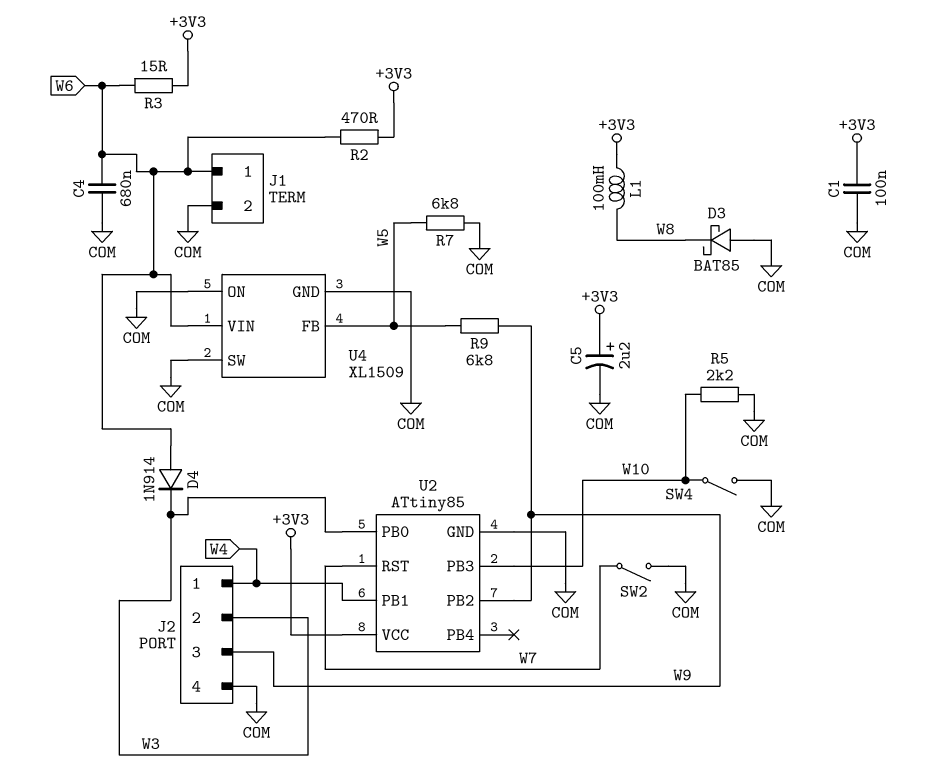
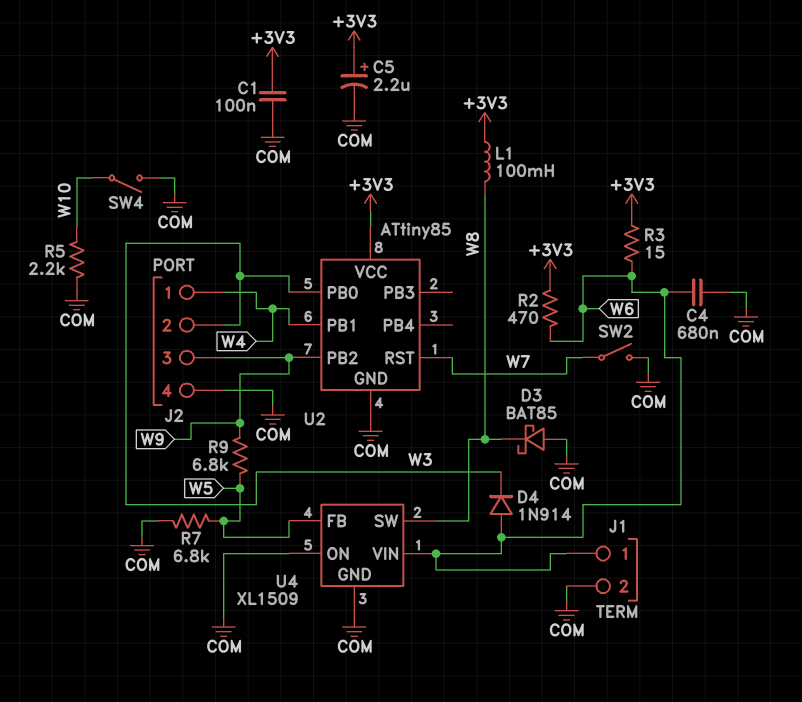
U2 pin PB3: W10 -> none
U4 pin SW: COM -> W8

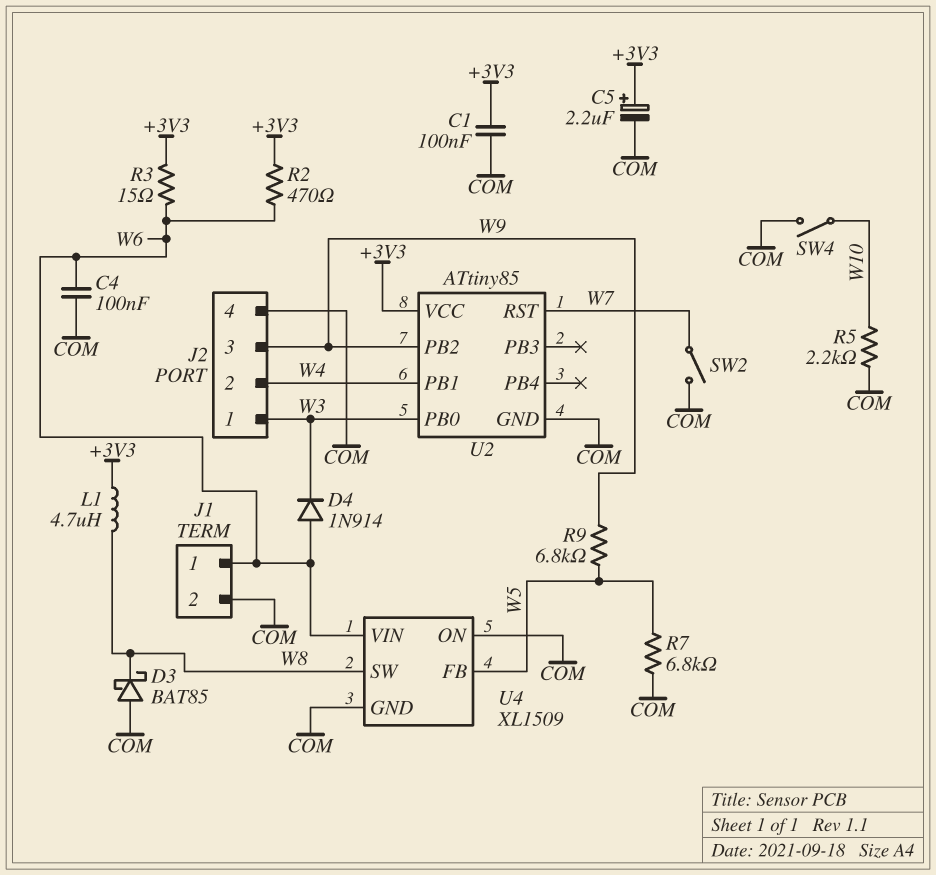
C4: 680nF (COM, W6) -> 100nF (COM, W6)
J2 pin 1: W4 -> W3
J2 pin 2: W3 -> W4
L1: 100mH (+3V3, W8) -> 4.7uH (+3V3, W8)

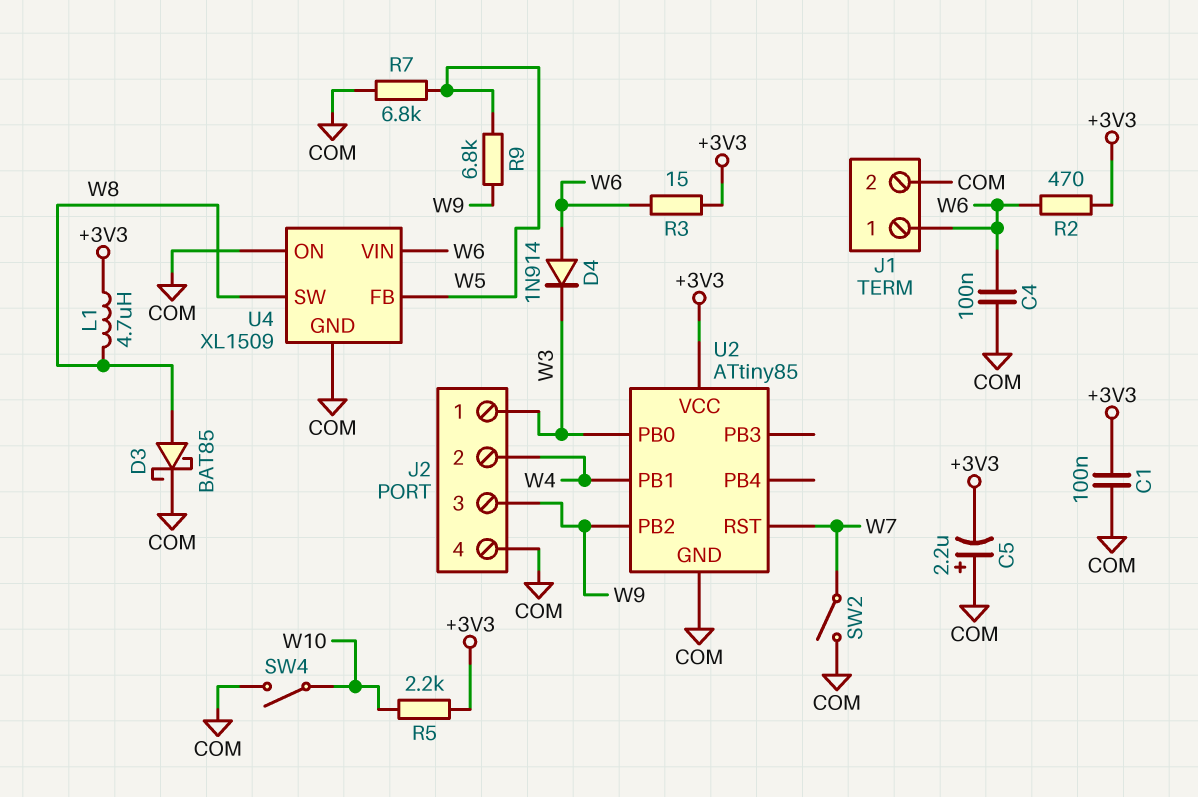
C5: 2.2uF (plus +3V3, minus COM) -> 2.2uF (plus COM, minus +3V3)
D3: schottky BAT85 (A COM, K W8) -> schottky BAT85 (A W8, K COM)
R5: 2.2k (COM, W10) -> 2.2k (+3V3, W10)

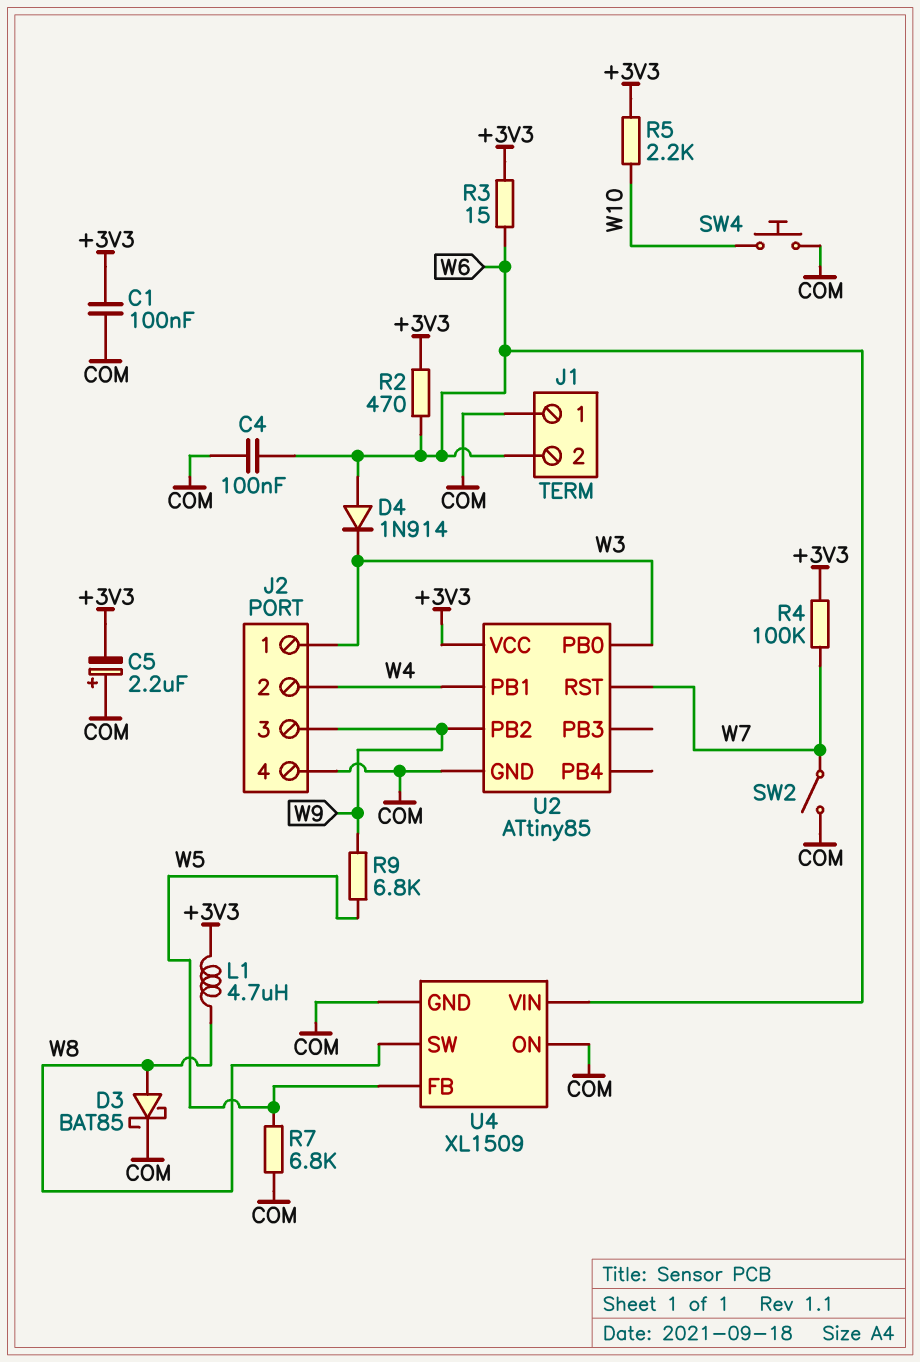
J1 pin 1: W6 -> COM
J1 pin 2: COM -> W6
R4: none -> 100k (+3V3, W7)
SW4: switch (COM, W10) -> button (COM, W10)

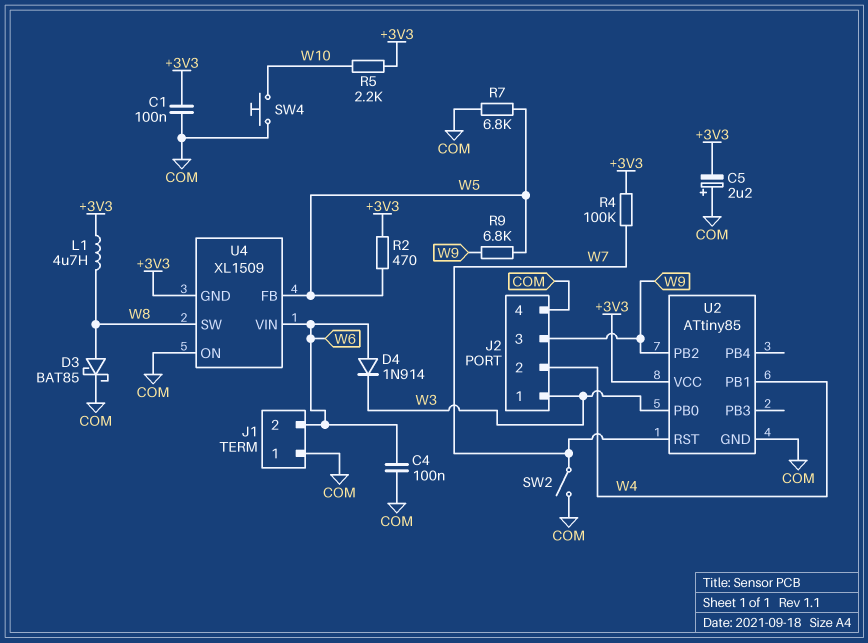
R2: 470 (+3V3, W6) -> 470 (+3V3, W5)
R3: 15 (+3V3, W6) -> none
U4 pin GND: COM -> +3V3

